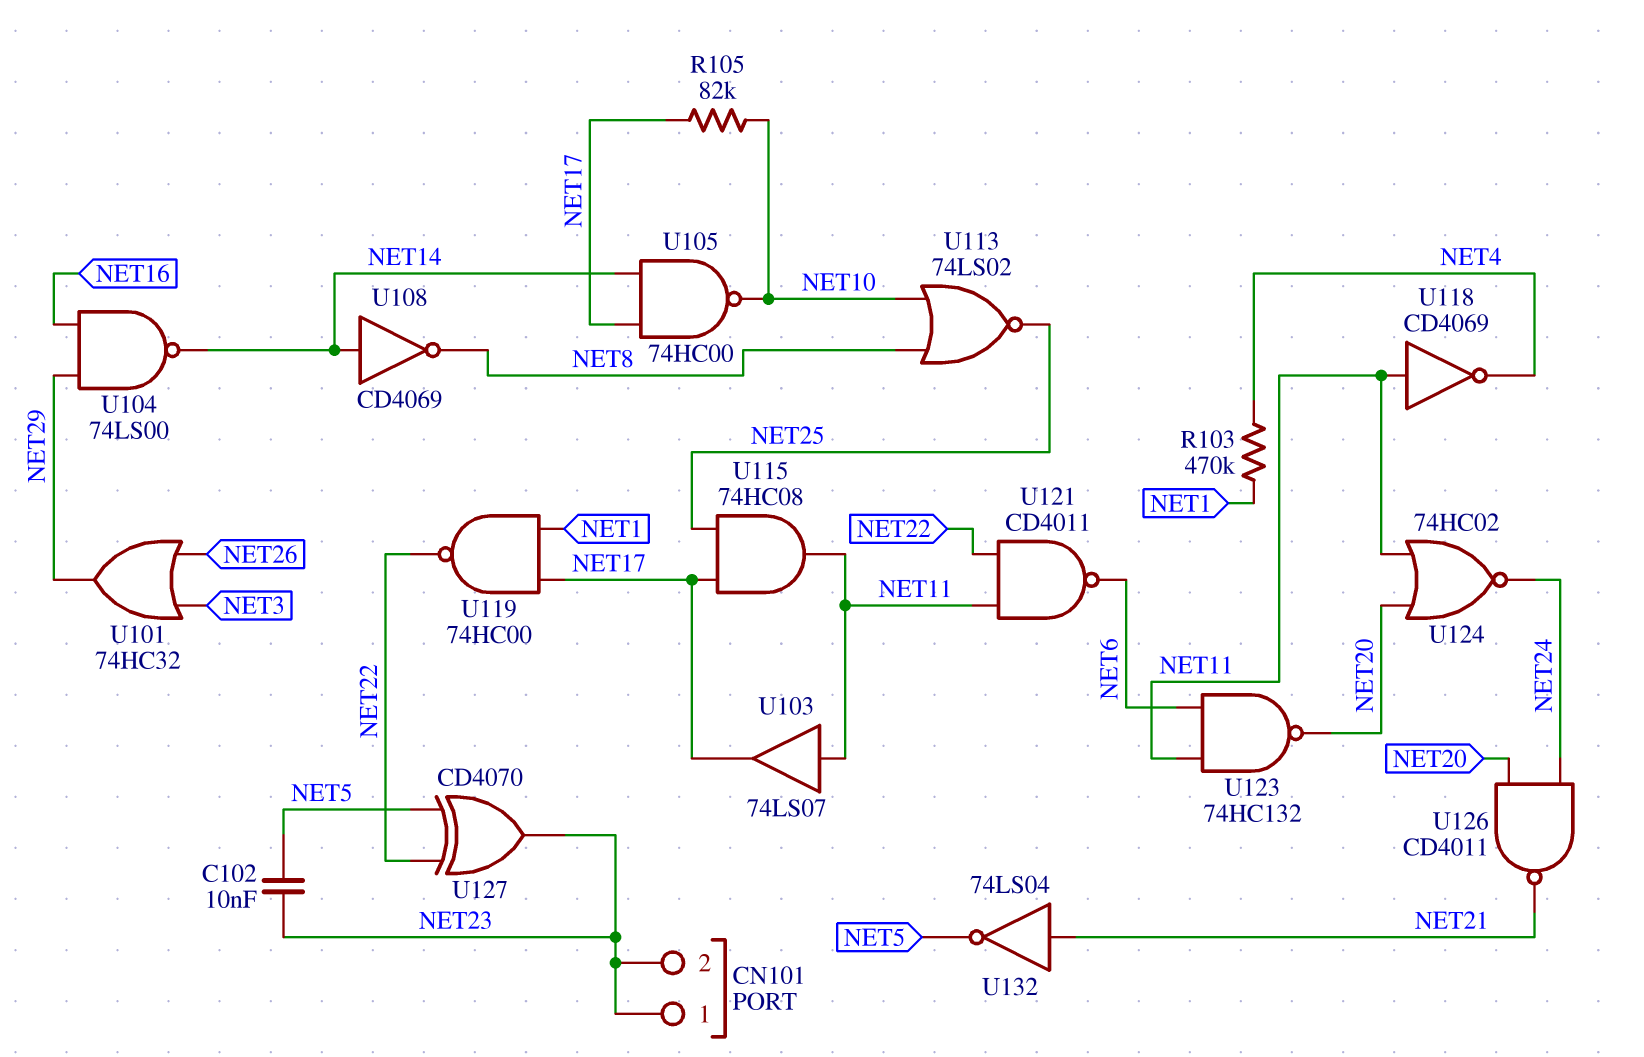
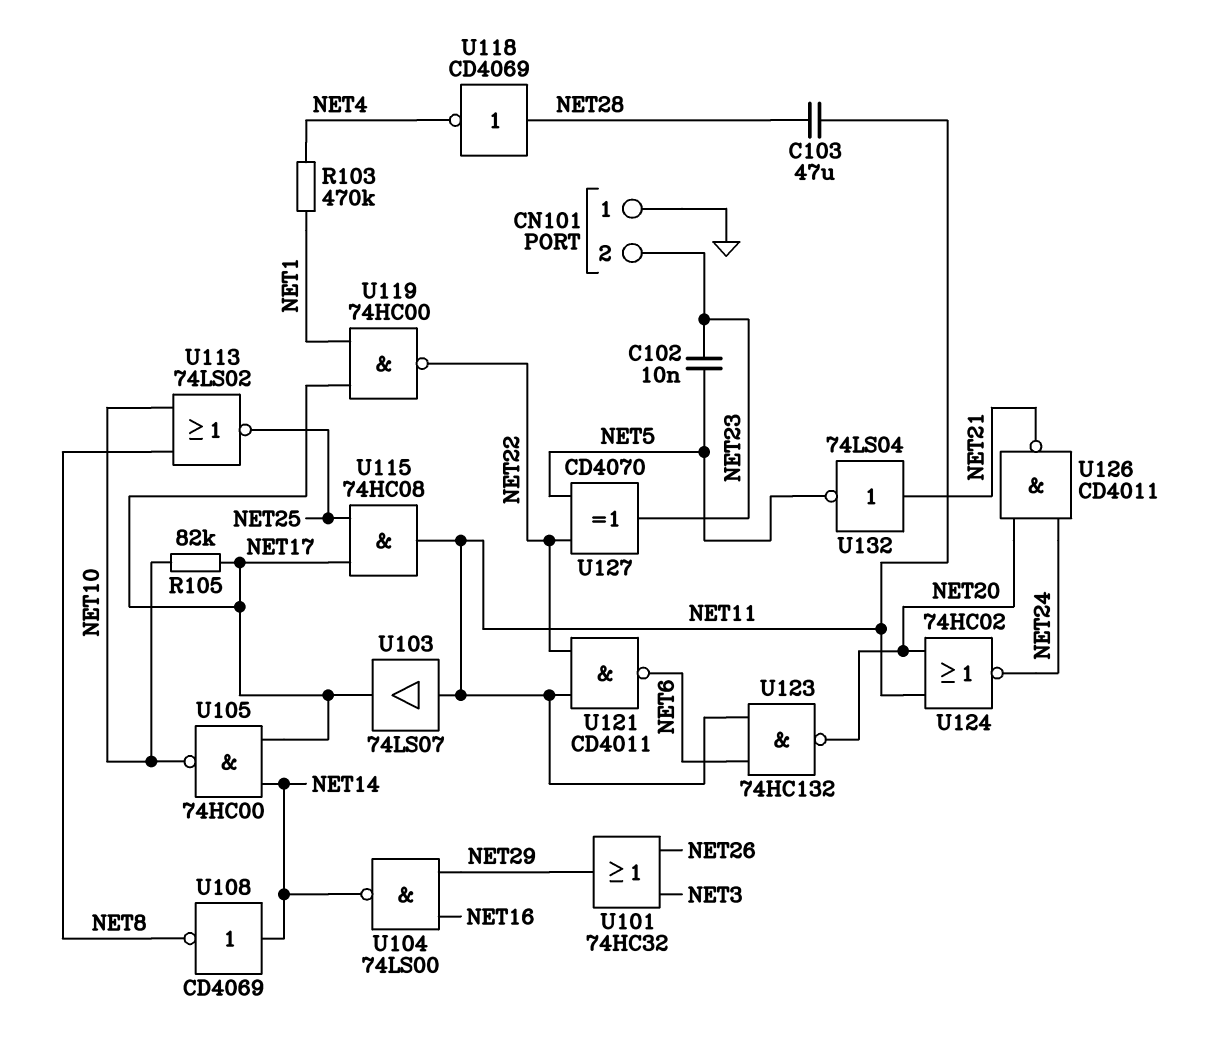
C103: none -> 47uF (NET11, NET28)
CN101 pin 1: NET23 -> GND
U118: NOT CD4069 (in NET11, out NET4) -> NOT CD4069 (in NET28, out NET4)

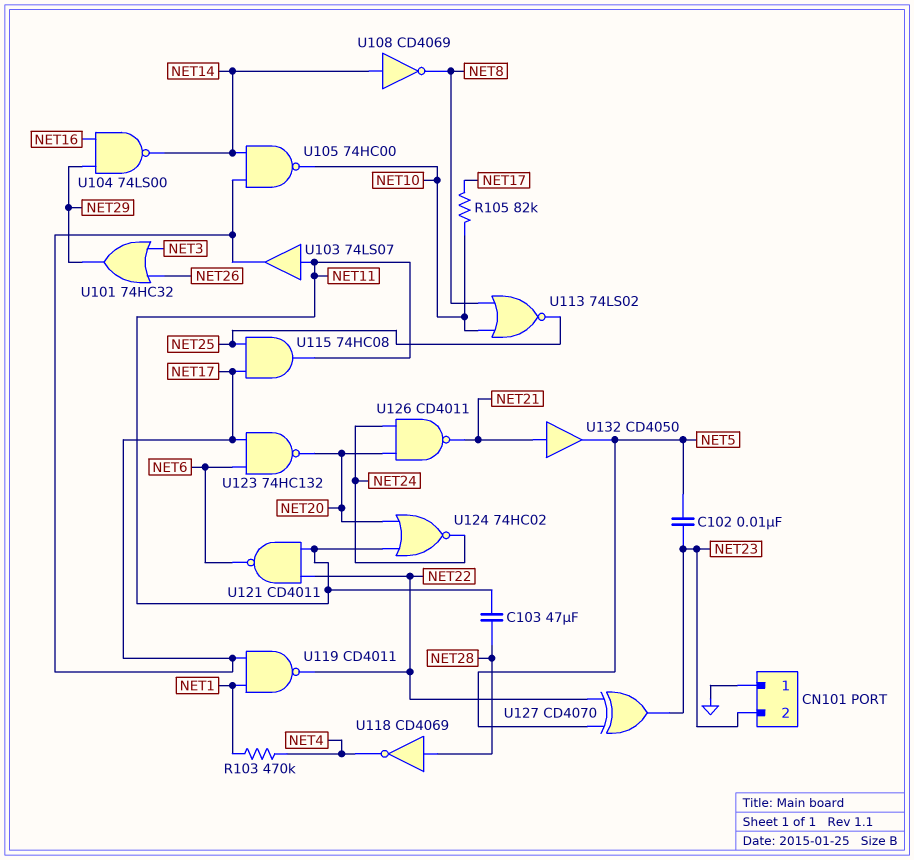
U119: NAND 74HC00 (in NET1, in NET17, out NET22) -> NAND CD4011 (in NET1, in NET17, out NET22)
U123: NAND 74HC132 (in NET6, in NET11, out NET20) -> NAND 74HC132 (in NET6, in NET17, out NET20)
U132: NOT 74LS04 (in NET21, out NET5) -> buffer CD4050 (in NET21, out NET5)

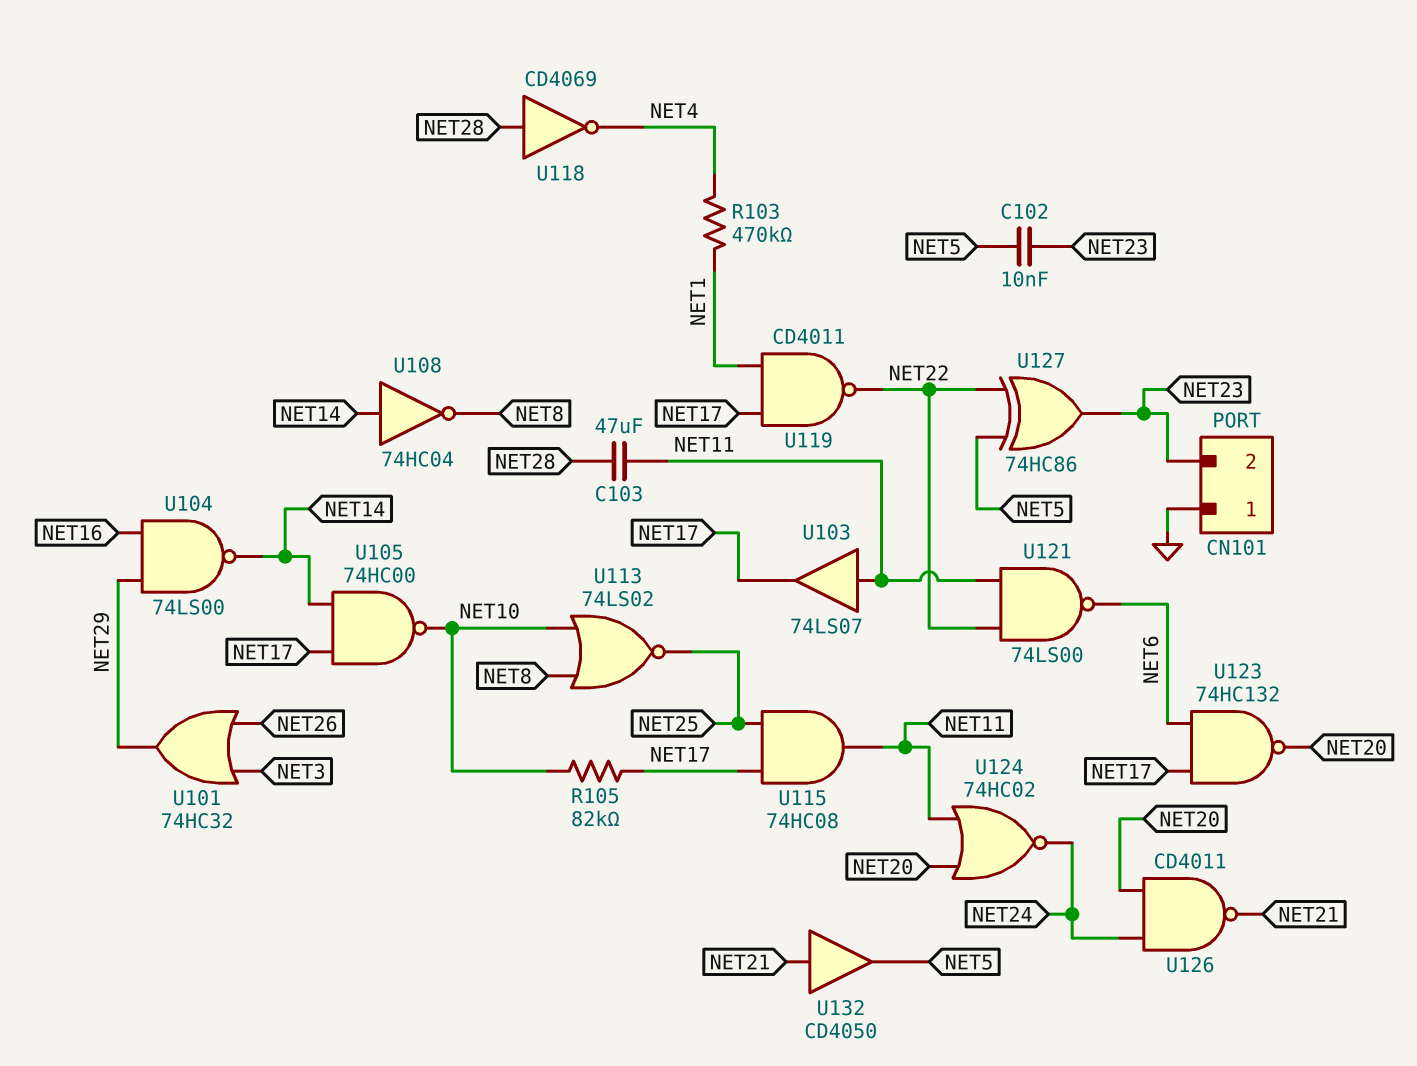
U108: NOT CD4069 (in NET14, out NET8) -> NOT 74HC04 (in NET14, out NET8)
U121: NAND CD4011 (in NET11, in NET22, out NET6) -> NAND 74LS00 (in NET11, in NET22, out NET6)
U127: XOR CD4070 (in NET5, in NET22, out NET23) -> XOR 74HC86 (in NET5, in NET22, out NET23)

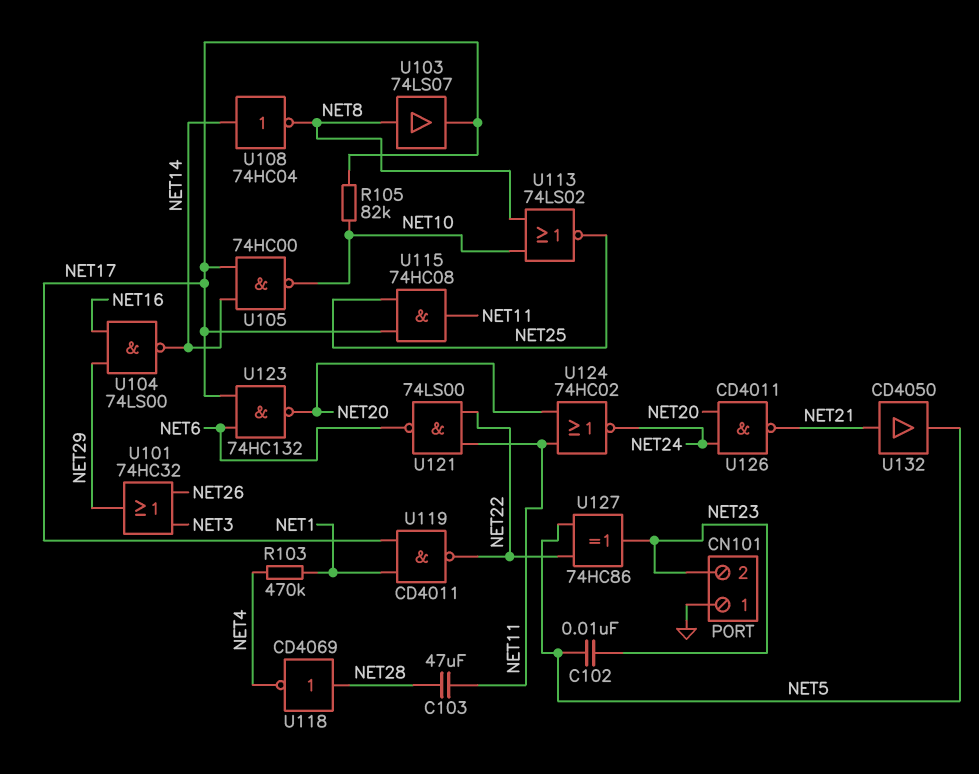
U103: buffer 74LS07 (in NET11, out NET17) -> buffer 74LS07 (in NET8, out NET17)

